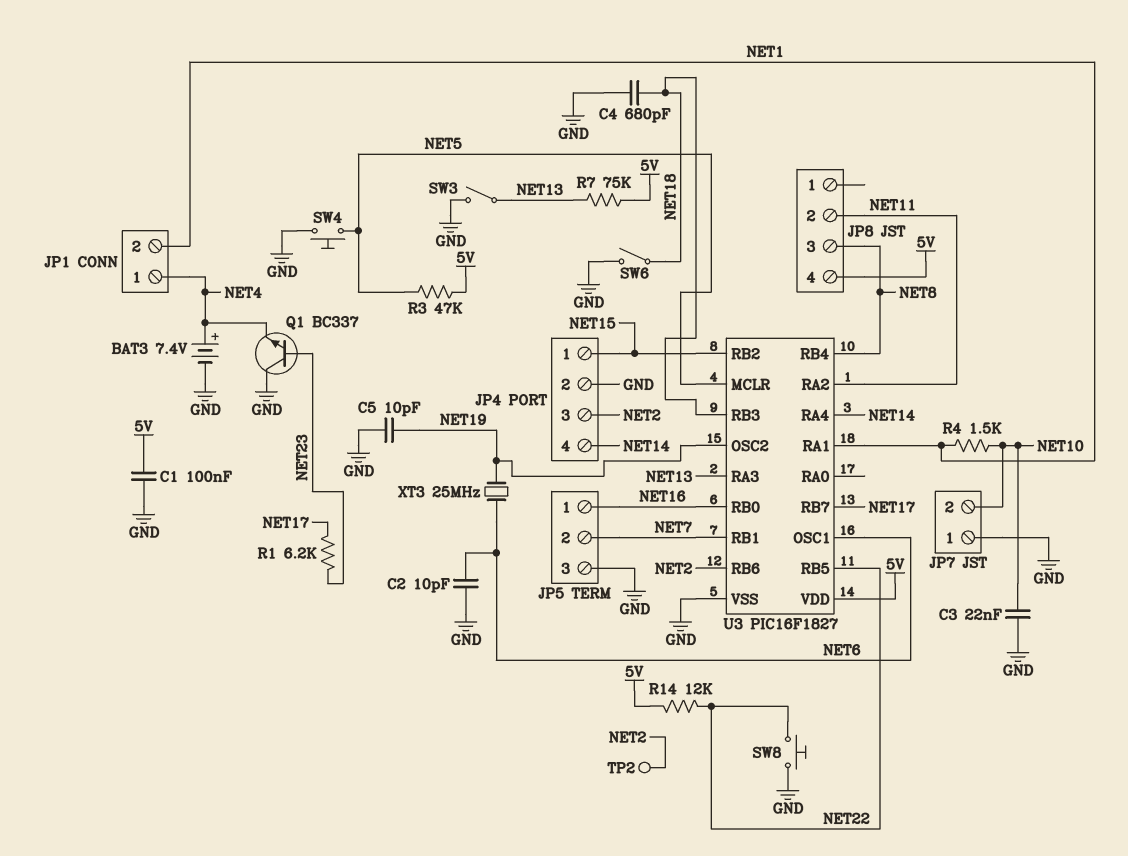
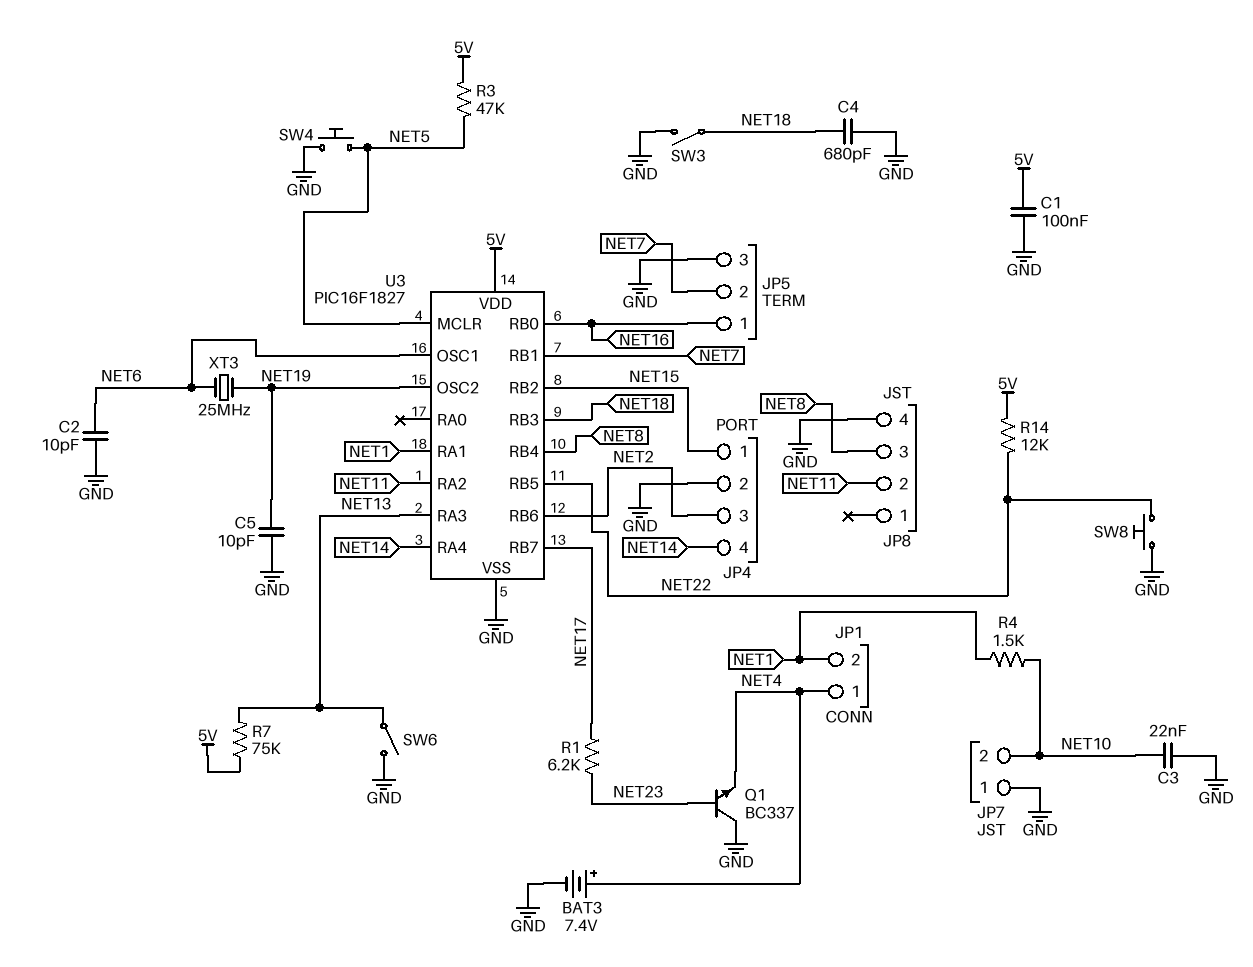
JP8 pin 4: 5V -> GND
SW3: switch (GND, NET13) -> switch (GND, NET18)
SW6: switch (GND, NET18) -> switch (GND, NET13)
TP2: test point (NET2) -> none

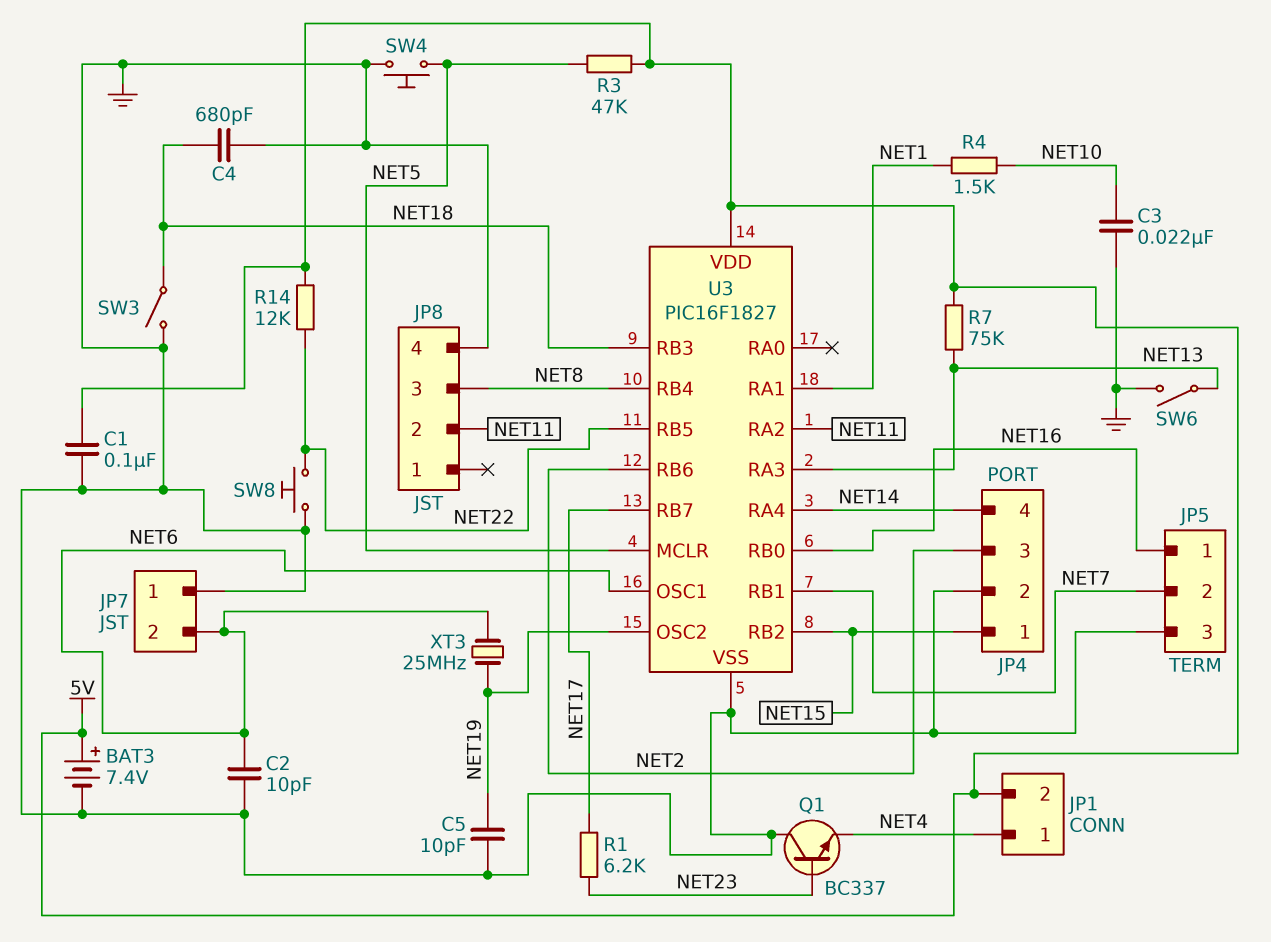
BAT3: 7.4V (plus NET4, minus GND) -> 7.4V (plus 5V, minus GND)
JP1 pin 2: NET1 -> 5V
JP7 pin 2: NET10 -> NET6

